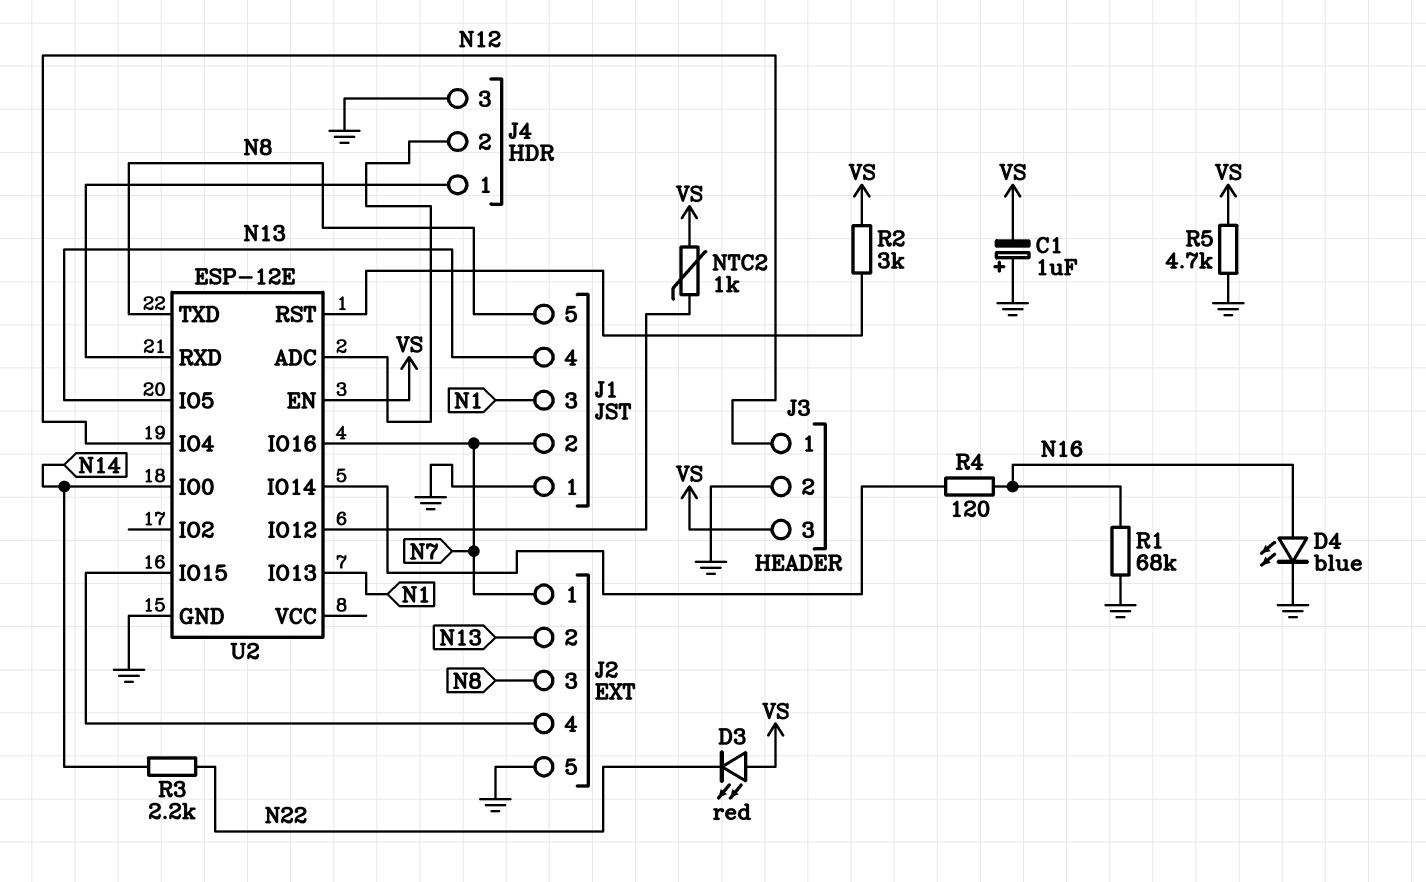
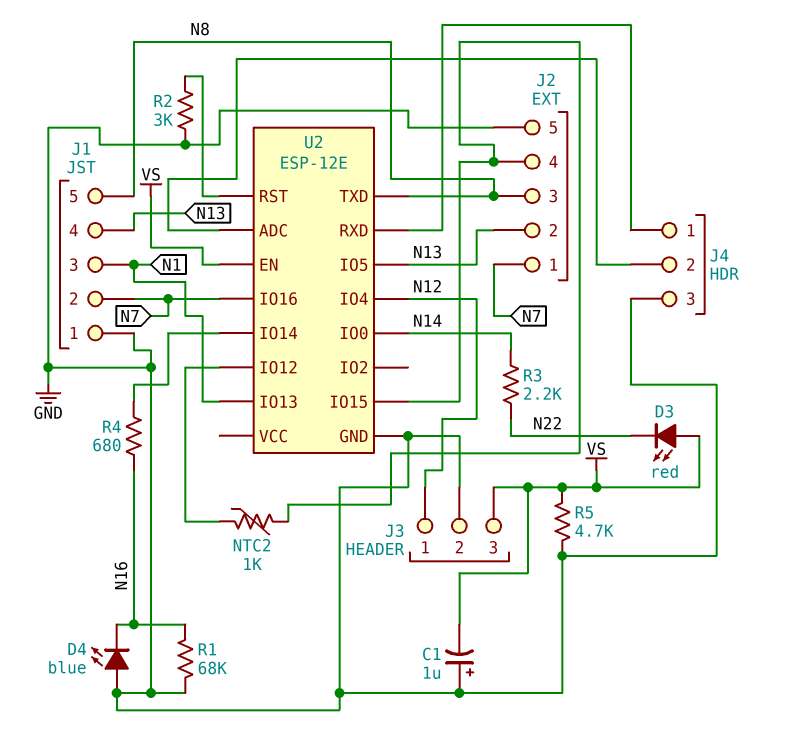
D4: LED blue (A N16, K GND) -> LED blue (A GND, K N16)
NTC2: 1k (U2/IO12, VS) -> 1k (J2/4, U2/IO12)
R2: 3k (U2/RST, VS) -> 3k (GND, U2/RST)
R4: 120 (N16, U2/IO14) -> 680 (N16, U2/IO14)

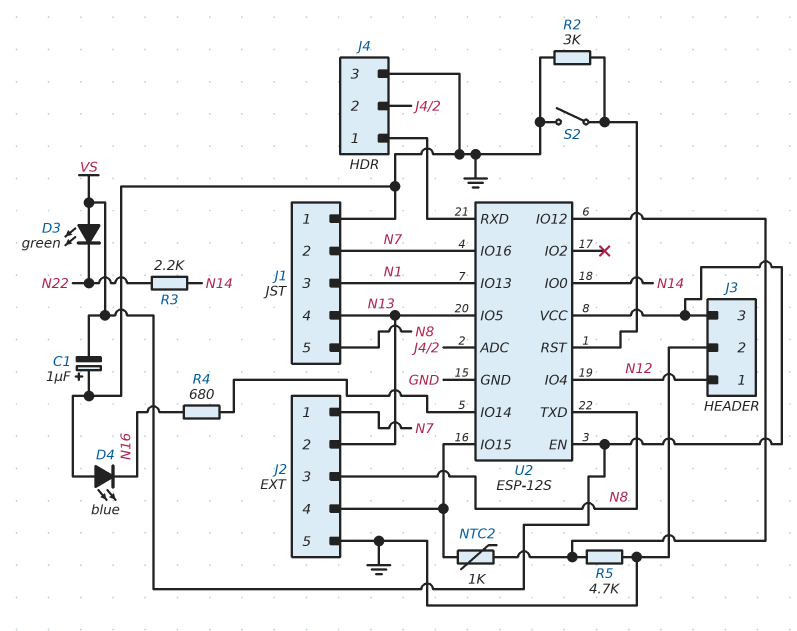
D3: LED red (A VS, K N22) -> LED green (A VS, K N22)
R1: 68k (GND, N16) -> none
R5: 4.7k (GND, VS) -> 4.7k (GND, U2/IO12)
S2: none -> switch (GND, U2/RST)
U2: ESP-12E -> ESP-12S
U2 pin VCC: none -> VS

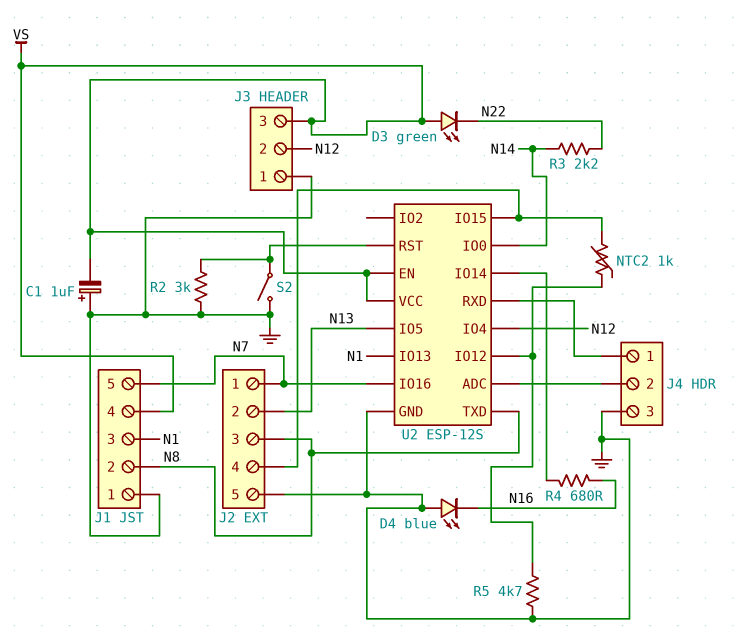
J1 pin 2: N7 -> N8
J1 pin 4: N13 -> VS
J1 pin 5: N8 -> N7
J3 pin 1: N12 -> GND
J3 pin 2: GND -> N12

